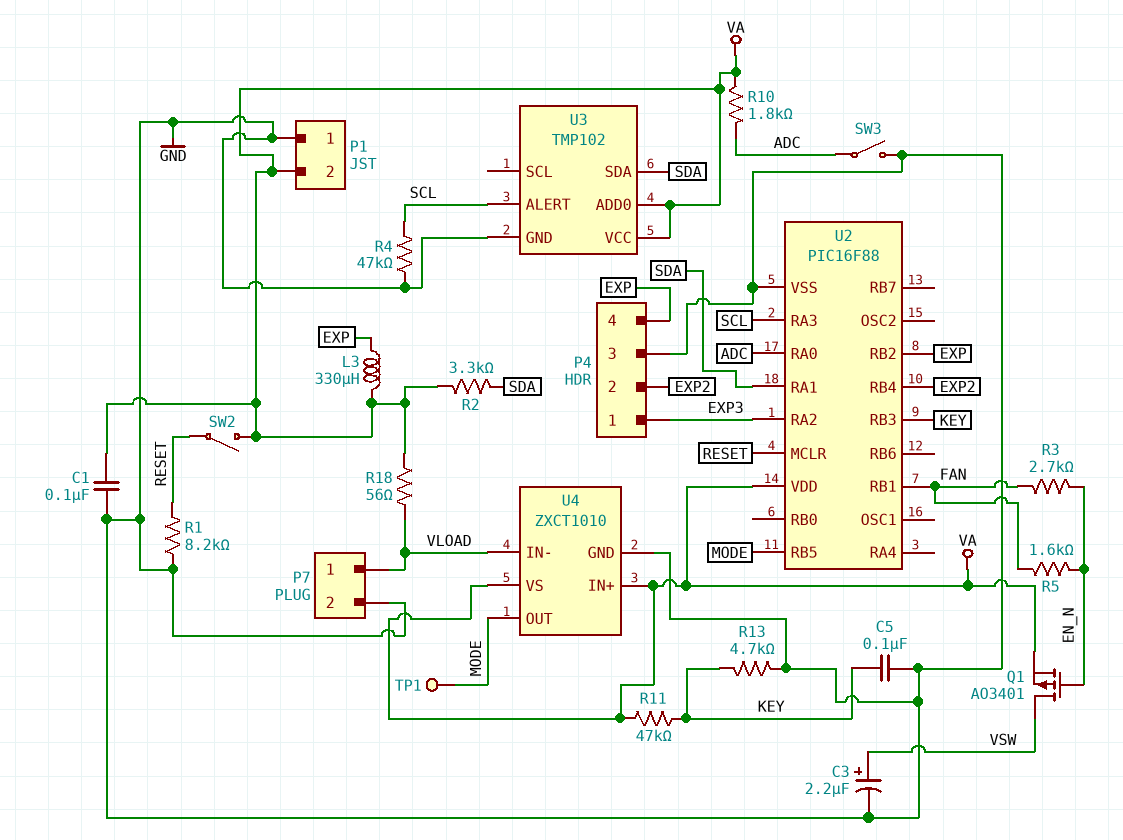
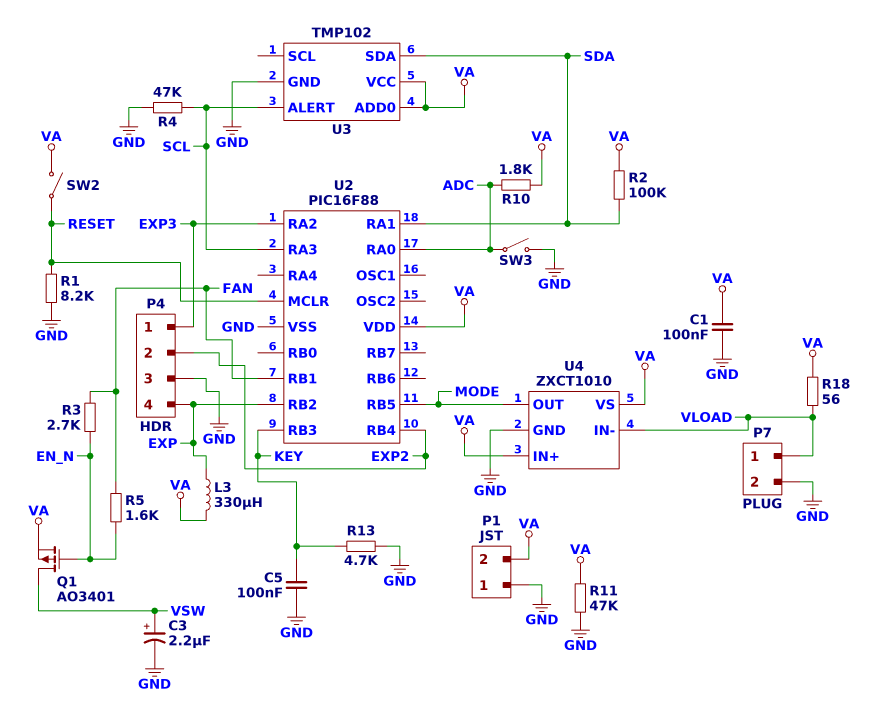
R2: 3.3k (SDA, VA) -> 100k (SDA, VA)
R11: 47k (KEY, VA) -> 47k (GND, VA)
TP1: test point (MODE) -> none

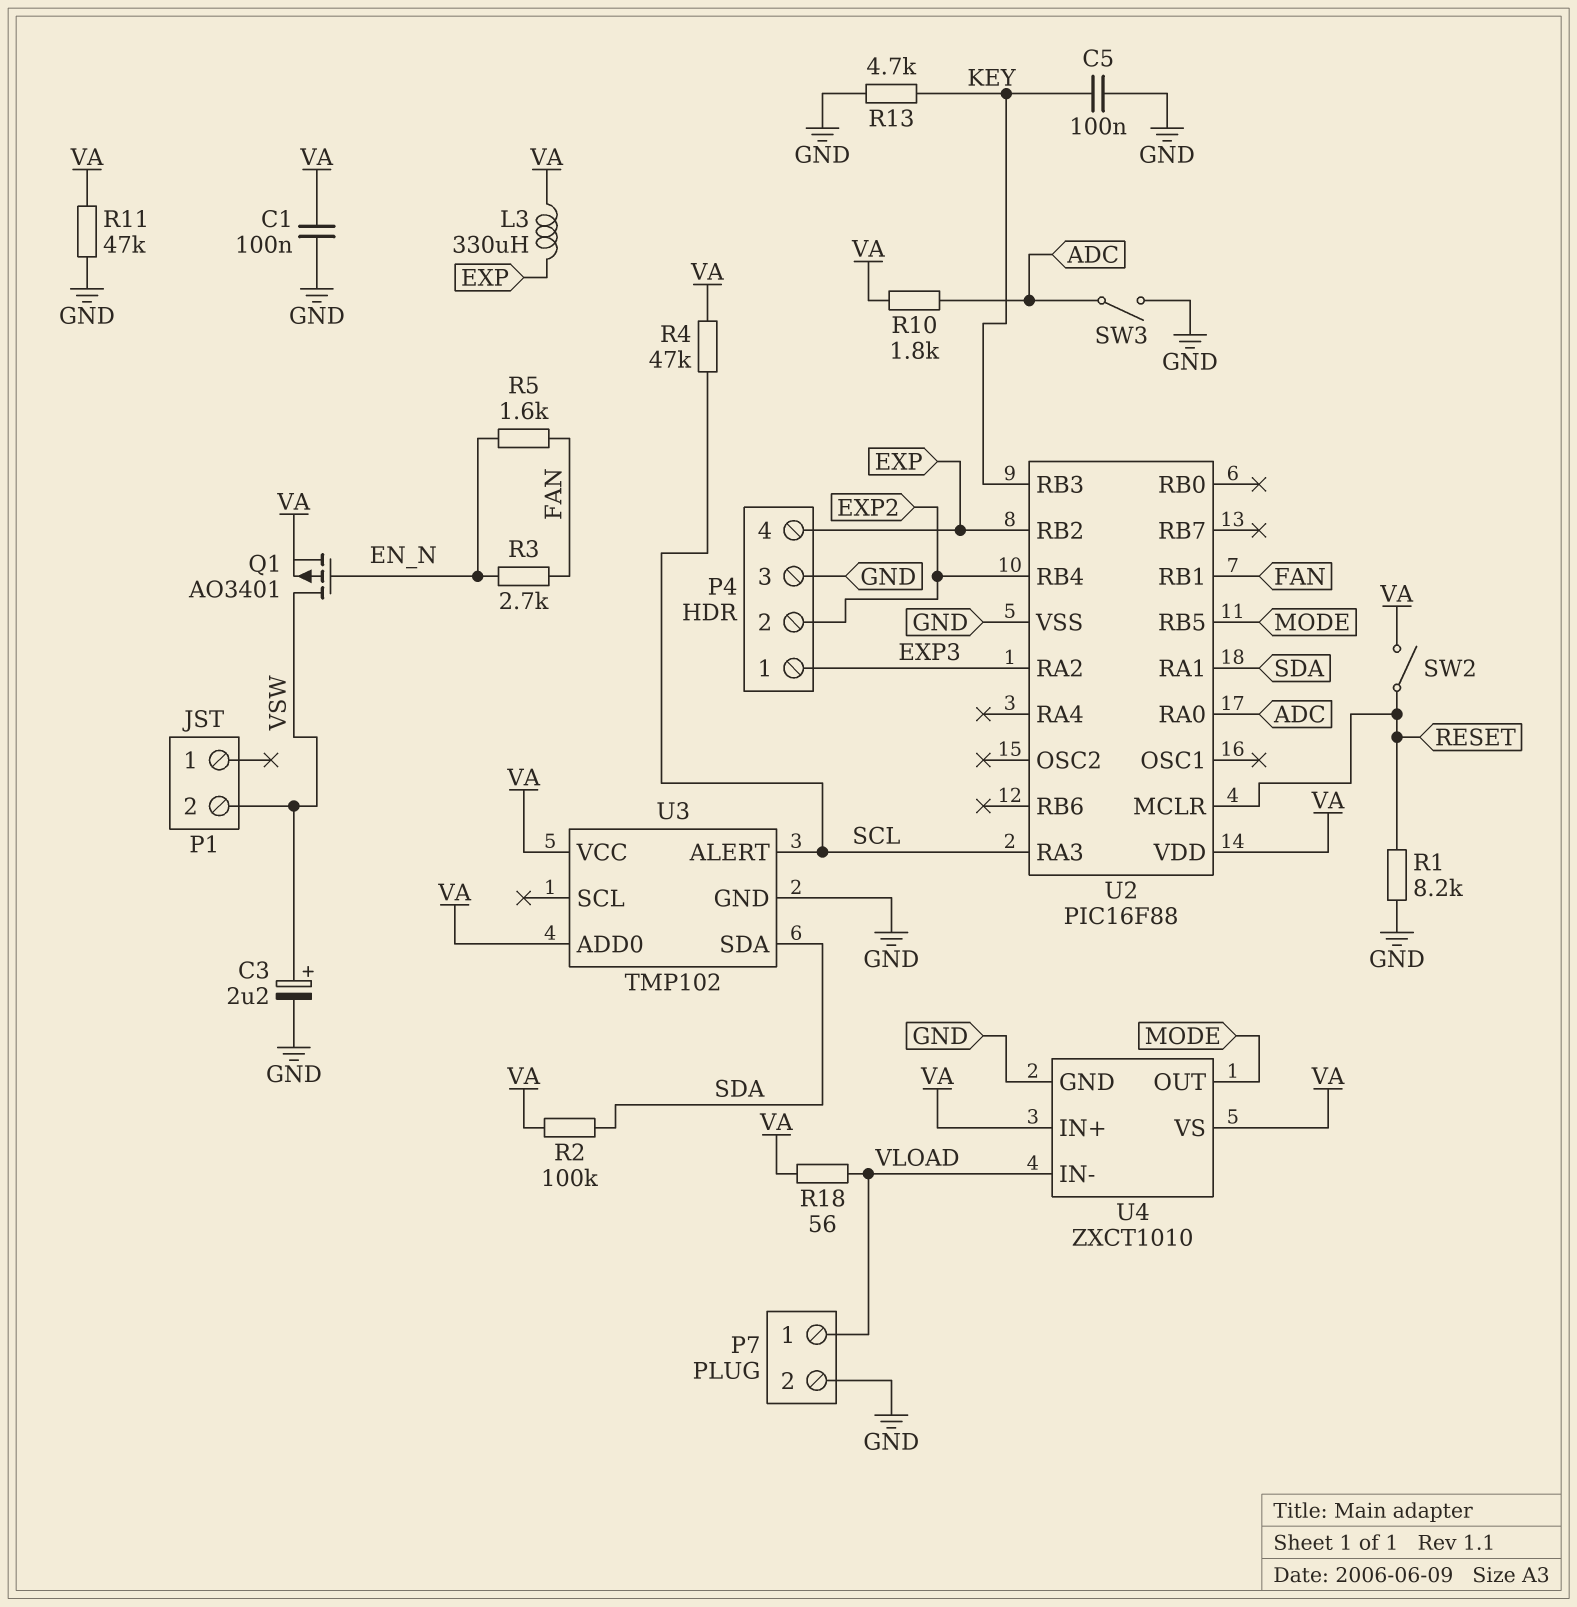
P1 pin 1: GND -> none
P1 pin 2: VA -> VSW
R4: 47k (GND, SCL) -> 47k (SCL, VA)

